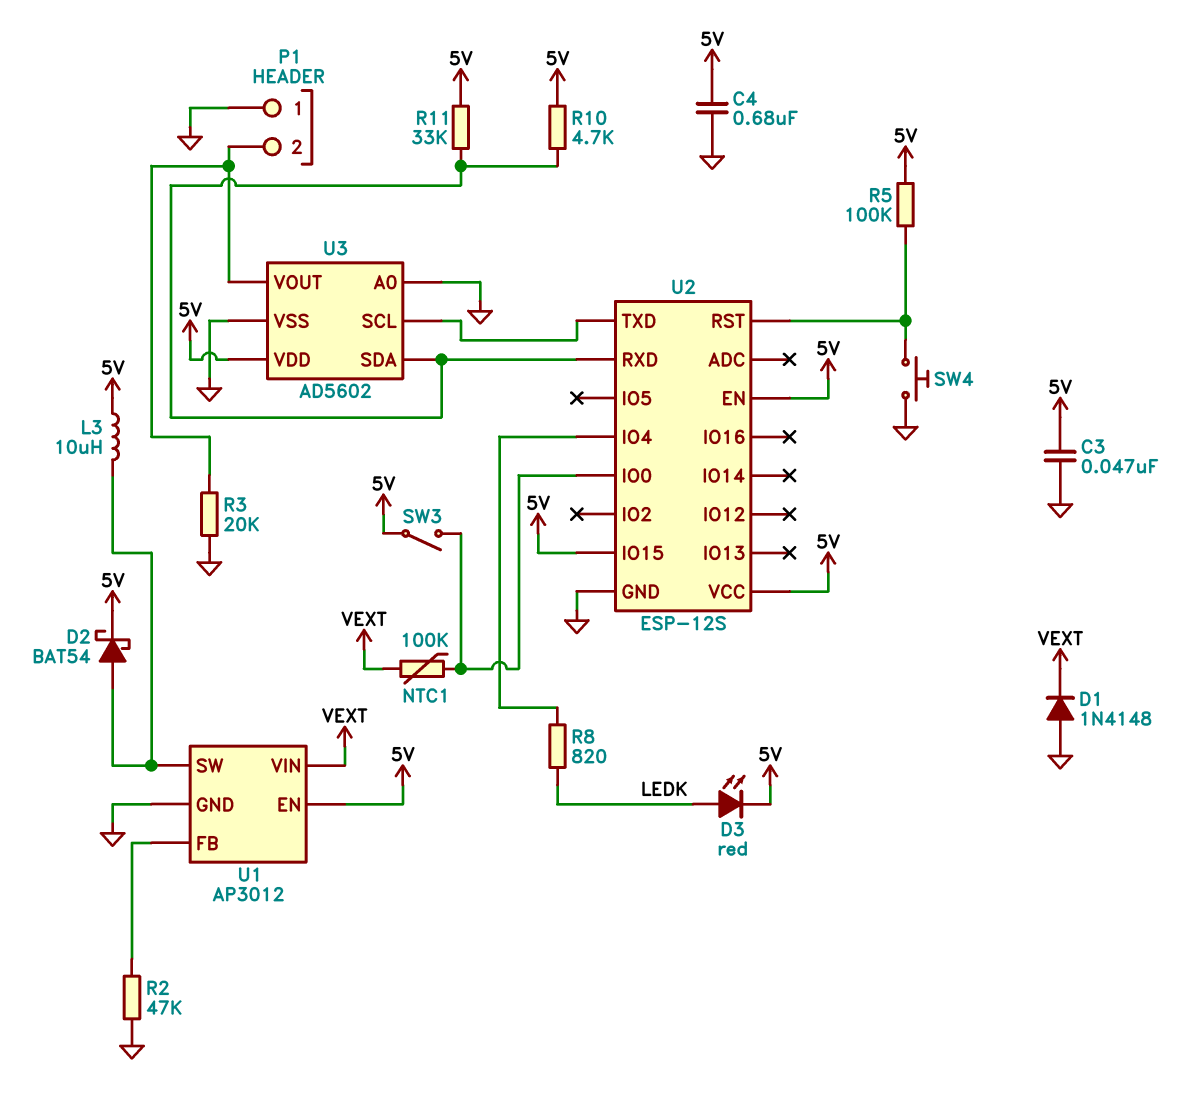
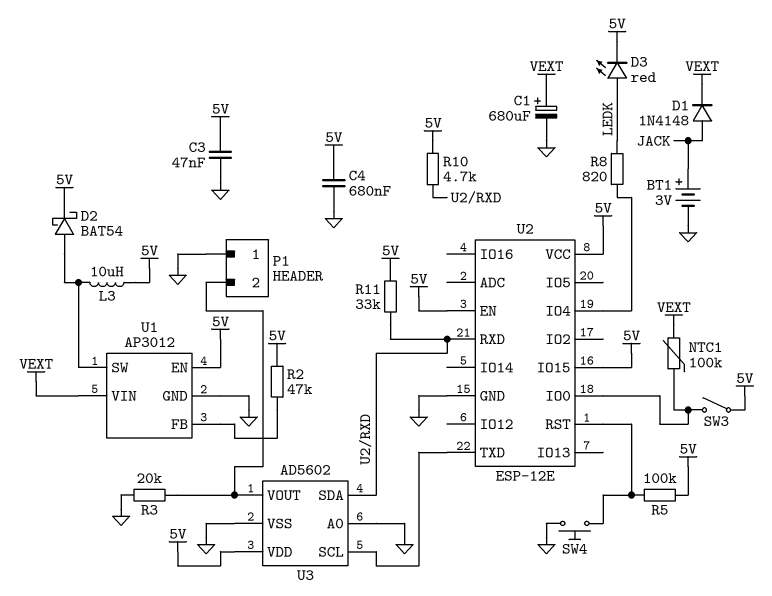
BT1: none -> 3V (plus JACK, minus GND)
C1: none -> 680uF (plus VEXT, minus GND)
D1: diode 1N4148 (A GND, K VEXT) -> diode 1N4148 (A JACK, K VEXT)
R2: 47k (GND, U1/FB) -> 47k (5V, U1/FB)
U2: ESP-12S -> ESP-12E

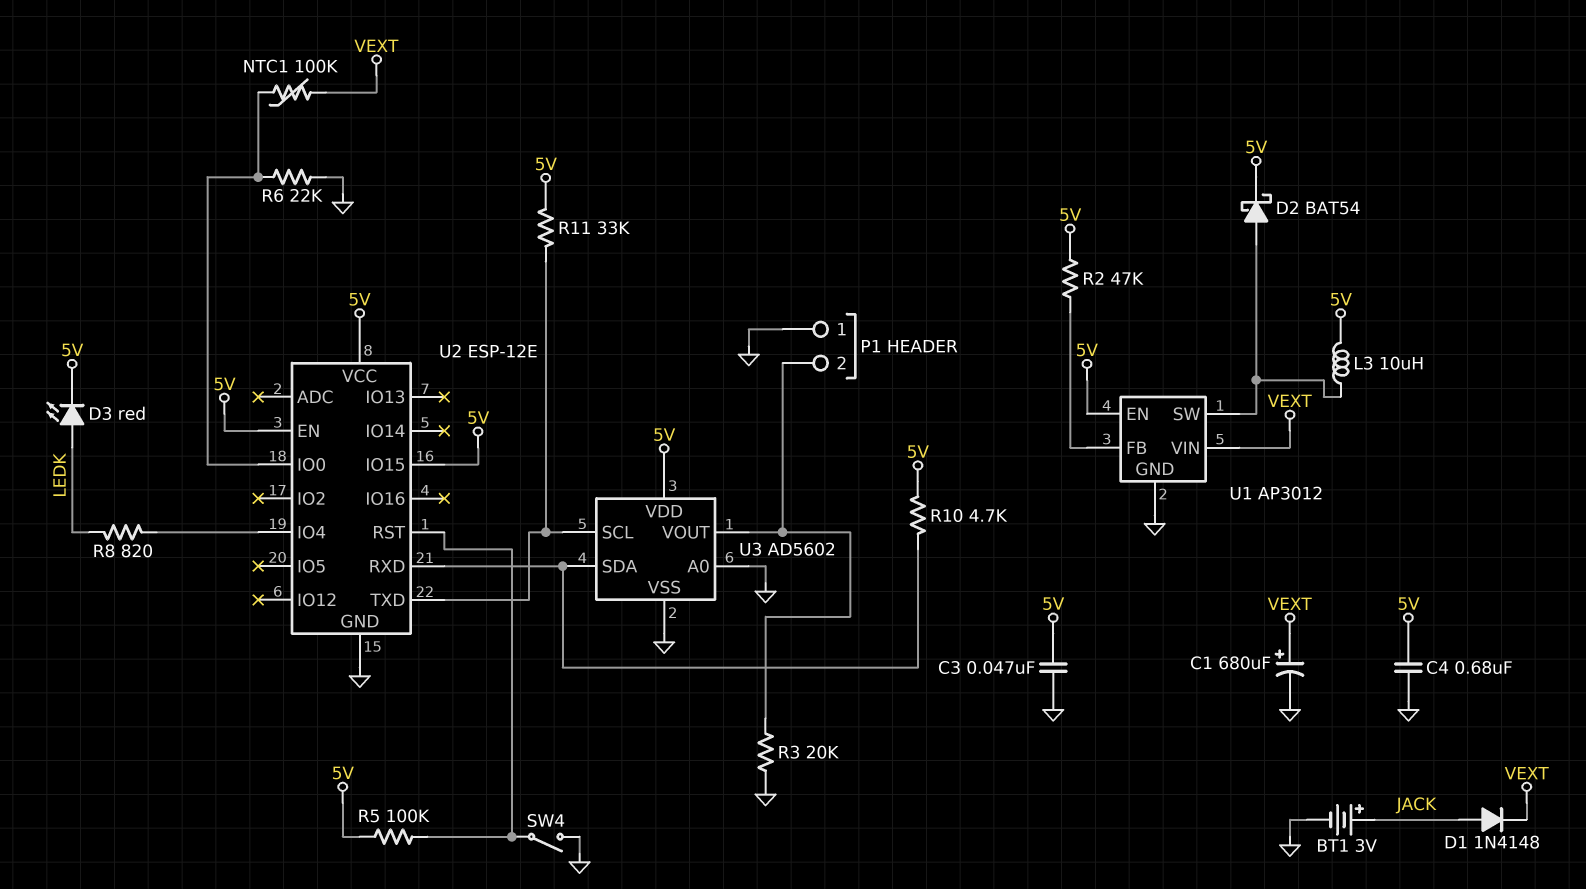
R6: none -> 22k (GND, U2/IO0)
R11: 33k (5V, U2/RXD) -> 33k (5V, U2/TXD)
SW3: switch (5V, U2/IO0) -> none
SW4: button (GND, U2/RST) -> switch (GND, U2/RST)

